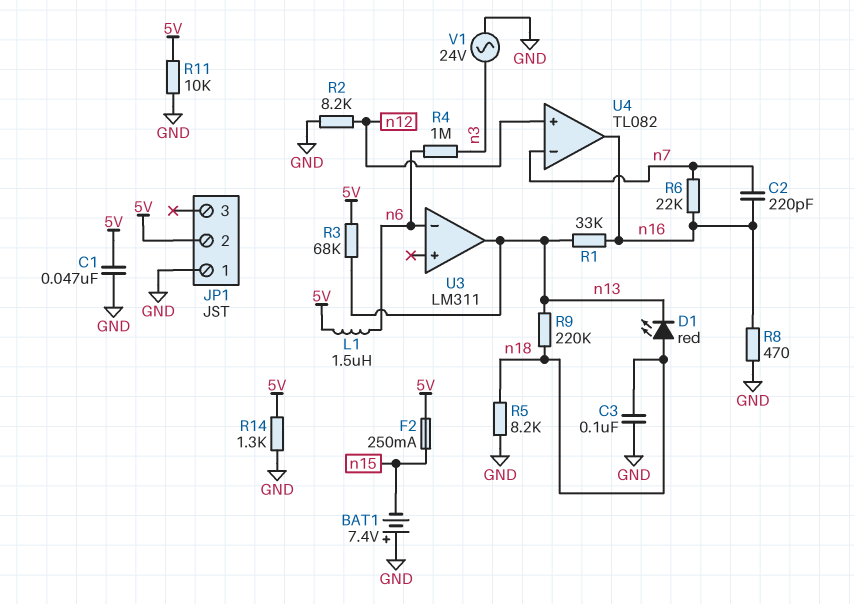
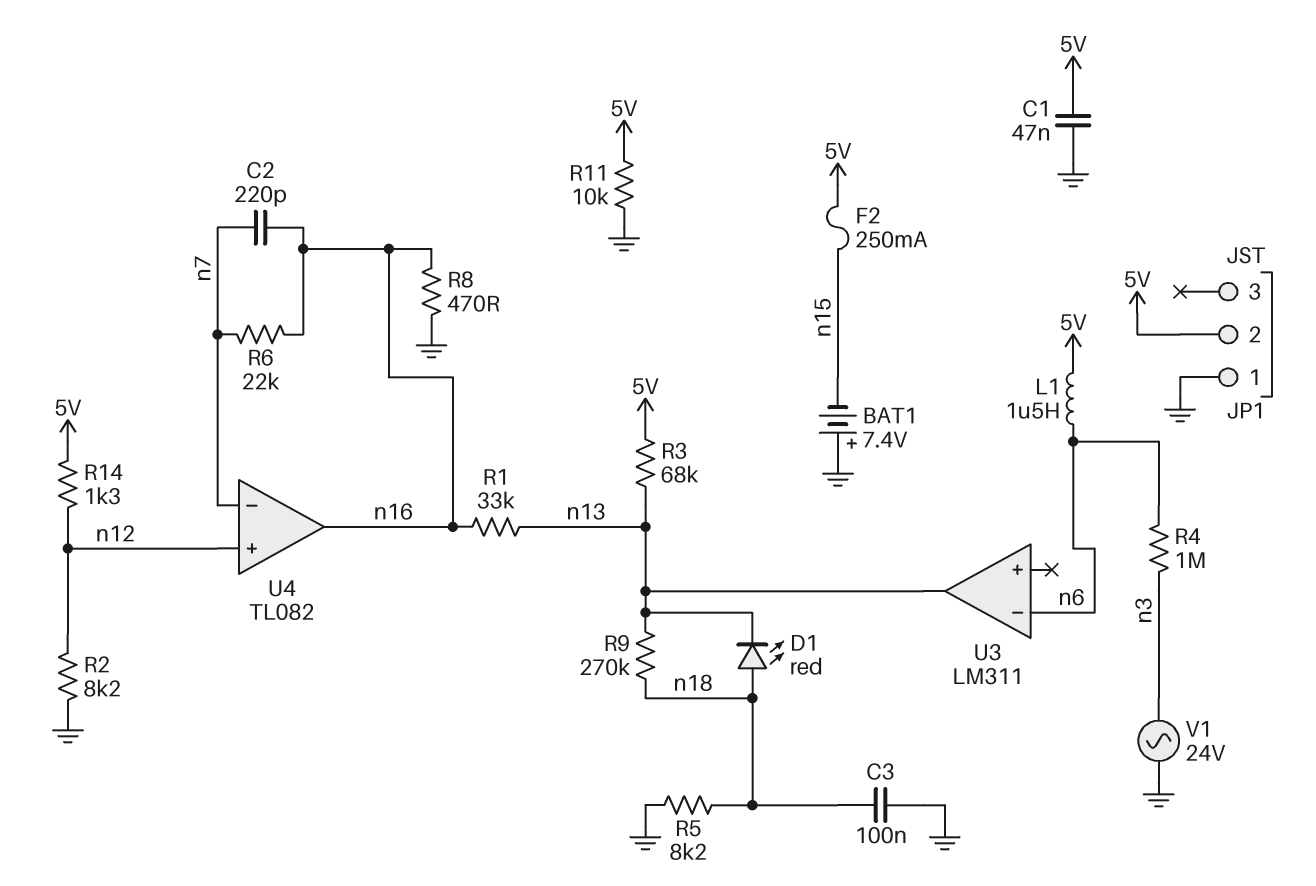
R9: 220k (n13, n18) -> 270k (n13, n18)
R14: 1.3k (5V, GND) -> 1.3k (5V, n12)

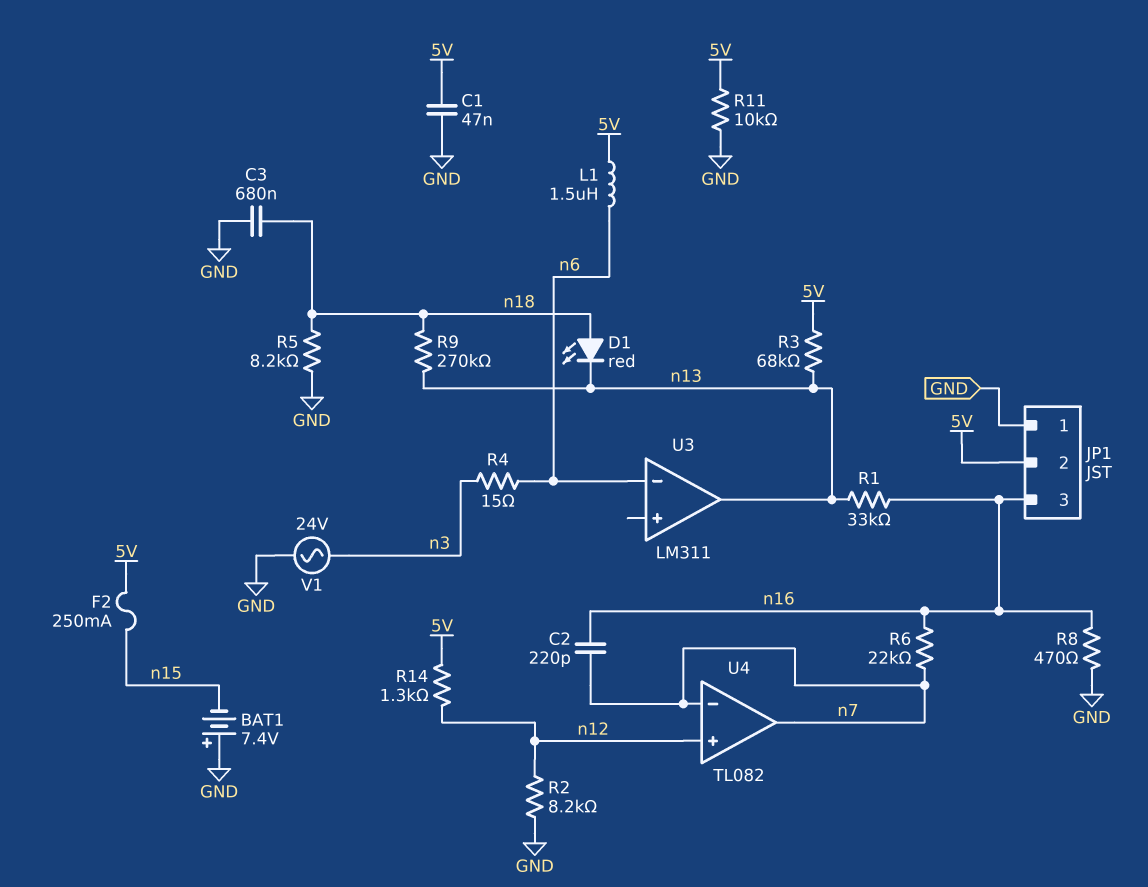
C3: 100nF (GND, n18) -> 680nF (GND, n18)
JP1 pin 3: none -> n16
R4: 1M (n3, n6) -> 15 (n3, n6)
U4 pin out: n16 -> n7

